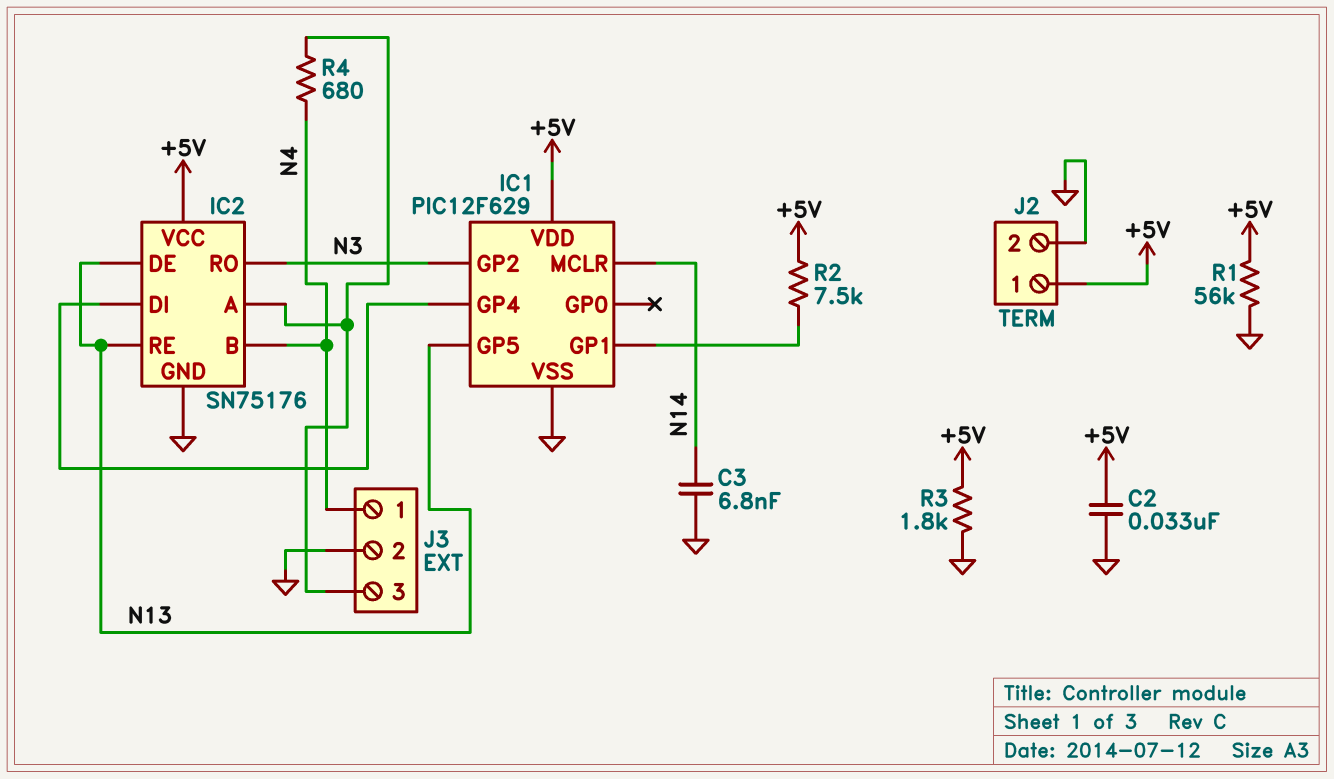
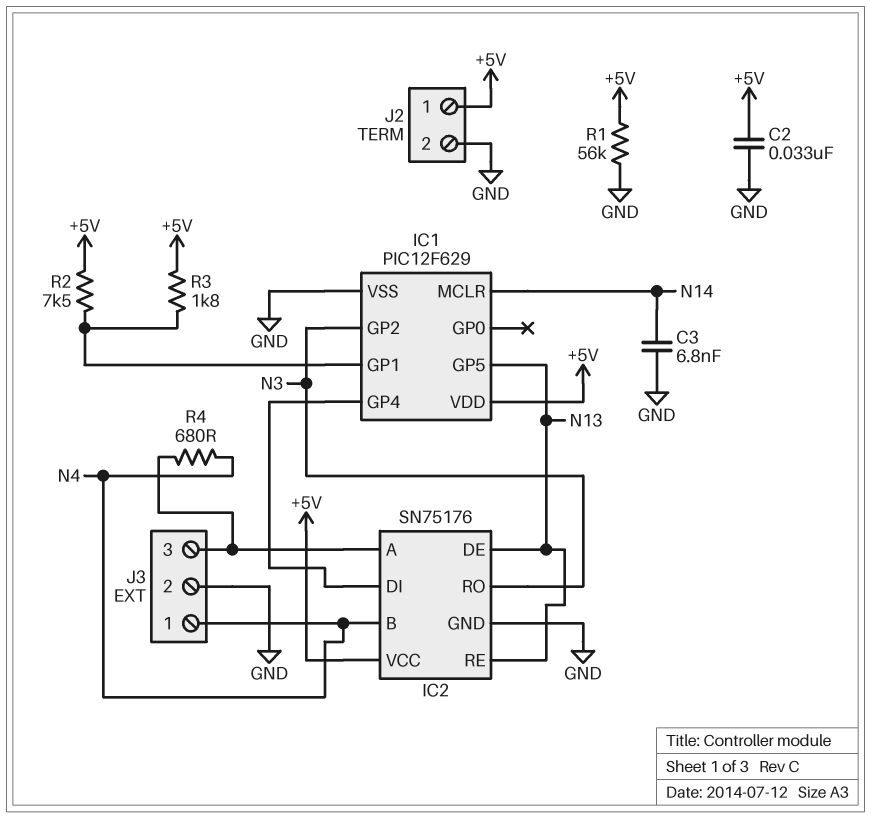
R3: 1.8k (+5V, GND) -> 1.8k (+5V, IC1/GP1)

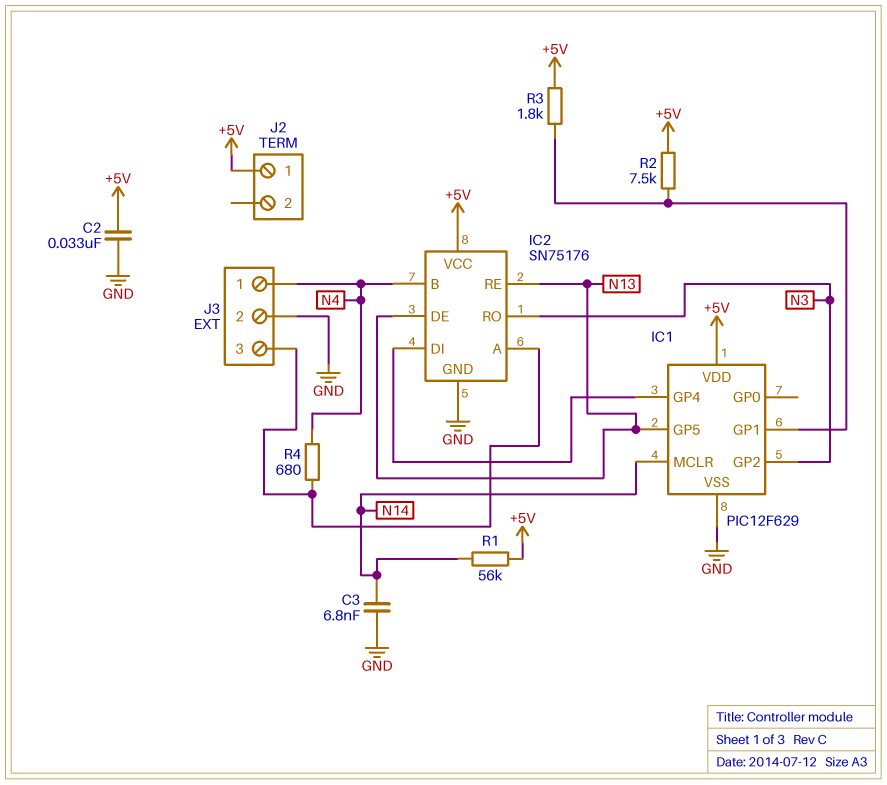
J2 pin 2: GND -> none
R1: 56k (+5V, GND) -> 56k (+5V, N14)

